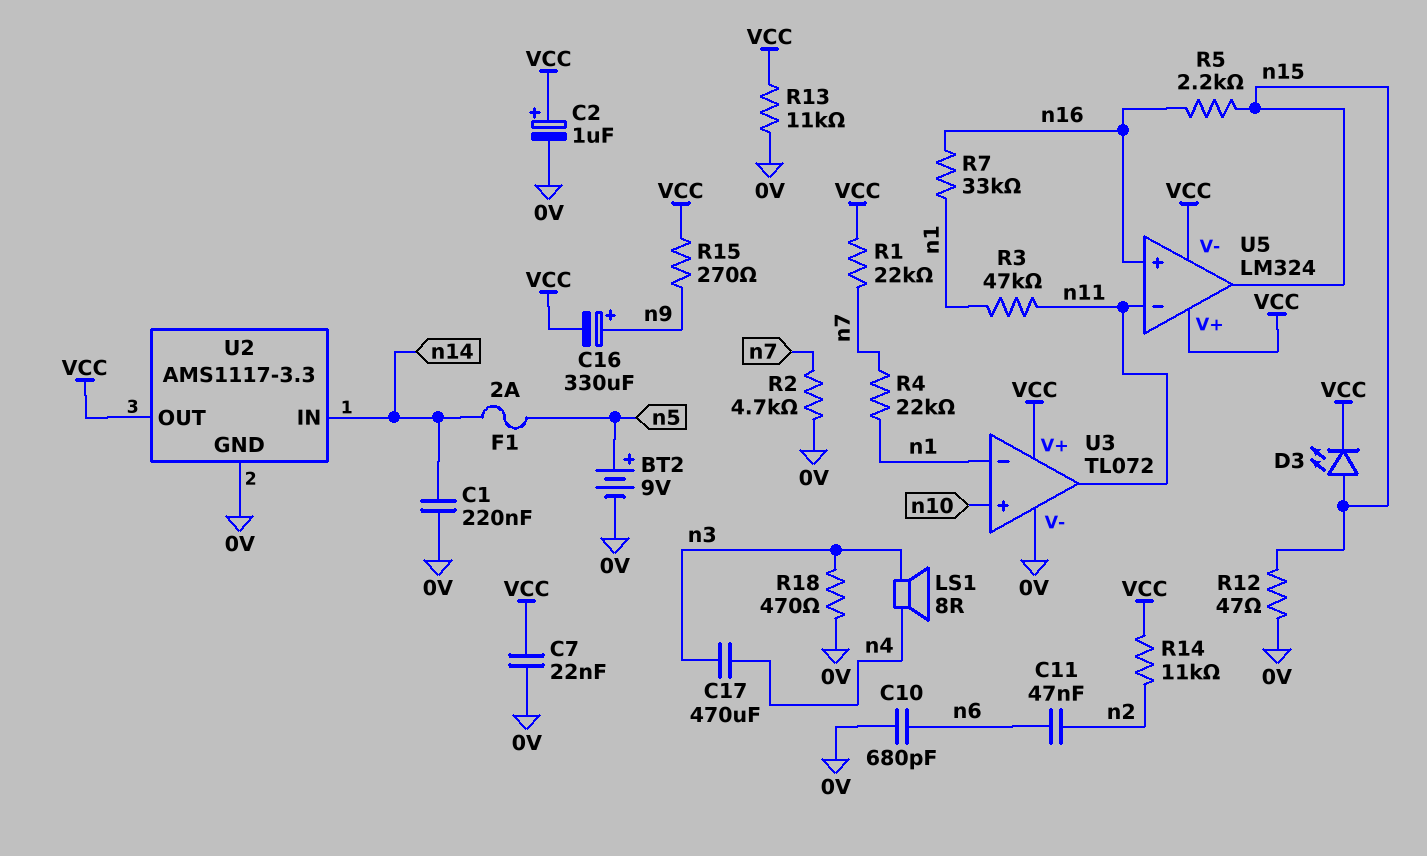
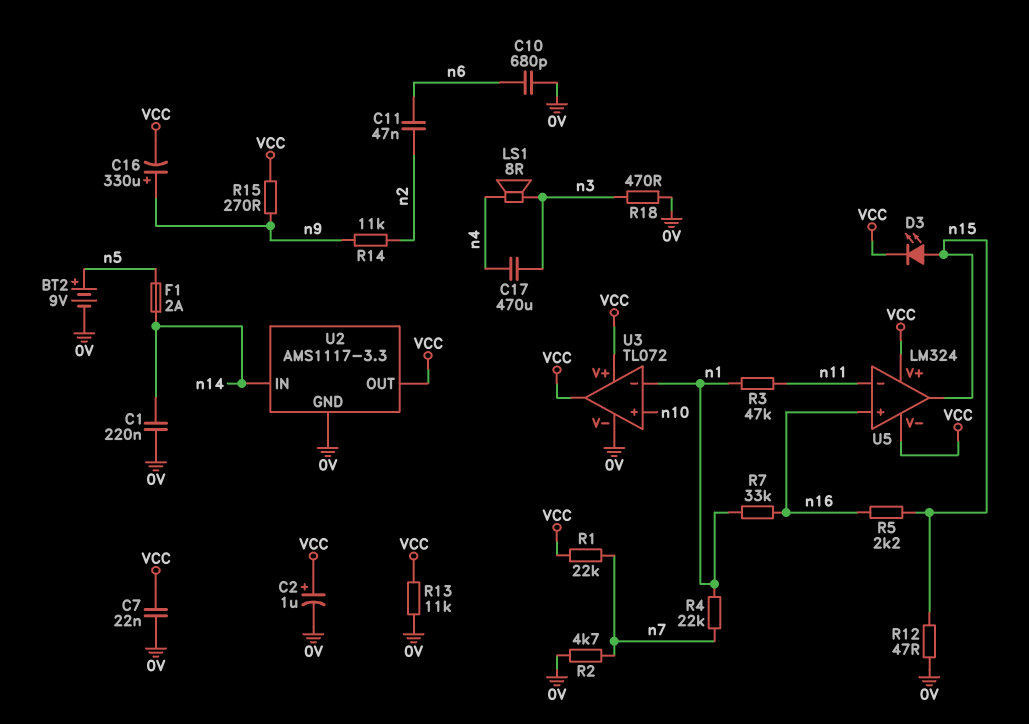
R14: 11k (VCC, n2) -> 11k (n2, n9)
U3 pin out: n11 -> VCC

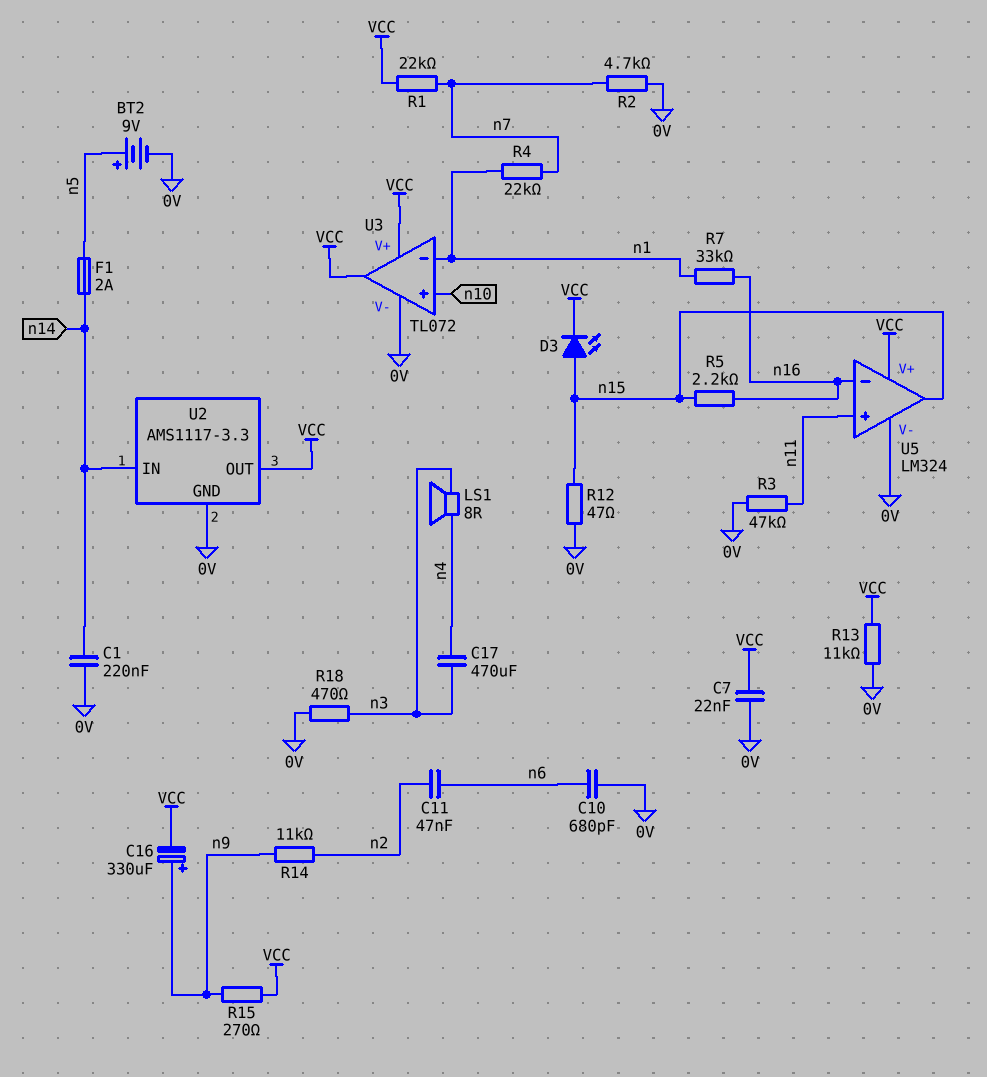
C2: 1uF (plus VCC, minus 0V) -> none
R3: 47k (n1, n11) -> 47k (0V, n11)
U5 pin V-: VCC -> 0V
U5 pin in+: n16 -> n11
U5 pin in-: n11 -> n16

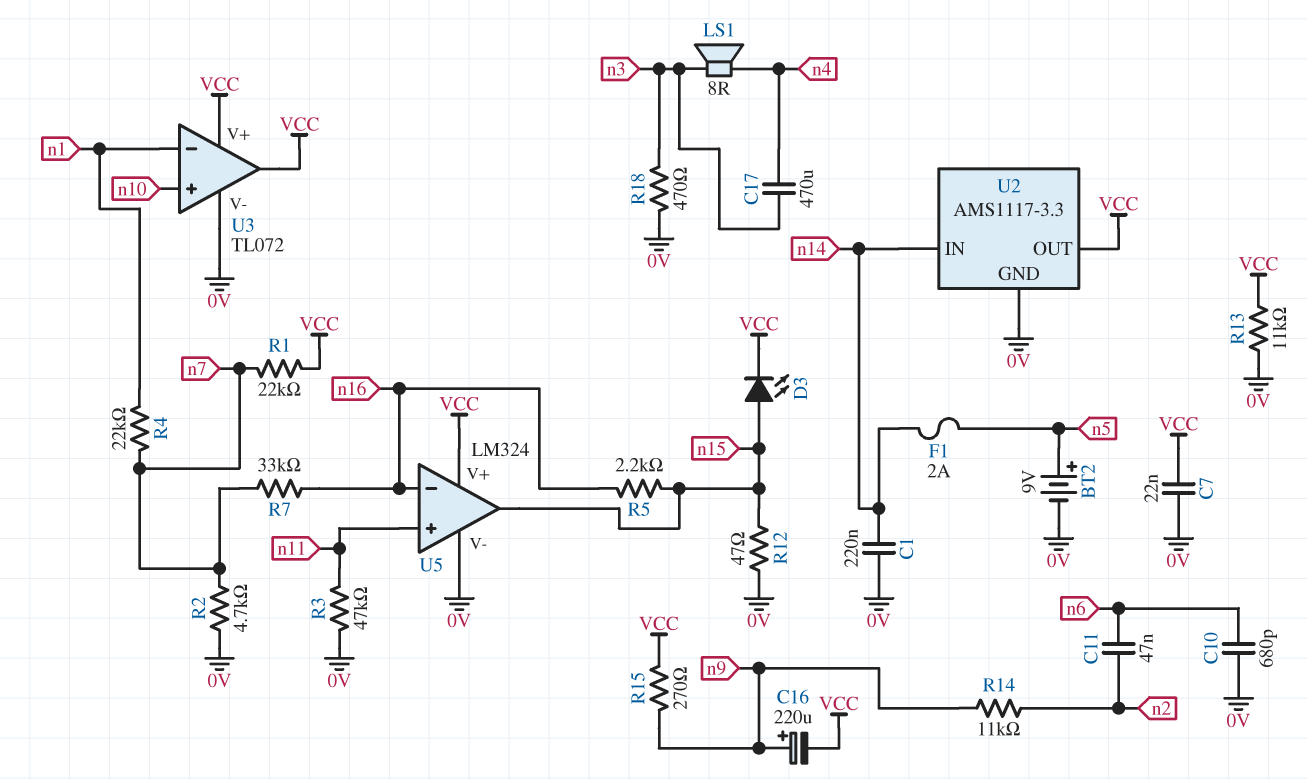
C16: 330uF (plus n9, minus VCC) -> 220uF (plus n9, minus VCC)
R7: 33k (n1, n16) -> 33k (n7, n16)

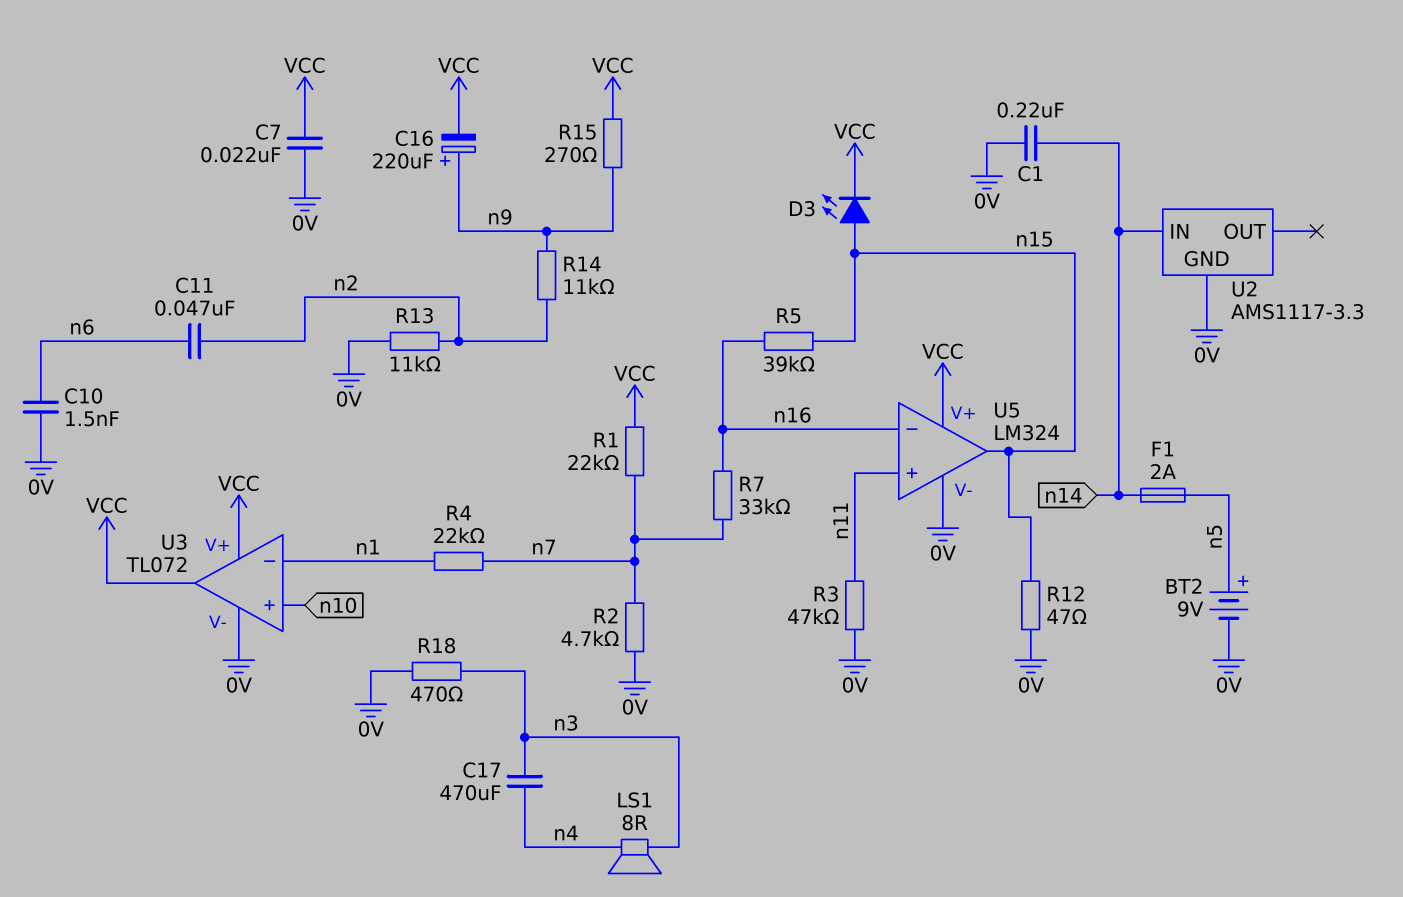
C10: 680pF (0V, n6) -> 1.5nF (0V, n6)
R5: 2.2k (n15, n16) -> 39k (n15, n16)
R13: 11k (0V, VCC) -> 11k (0V, n2)
U2 pin OUT: VCC -> none

